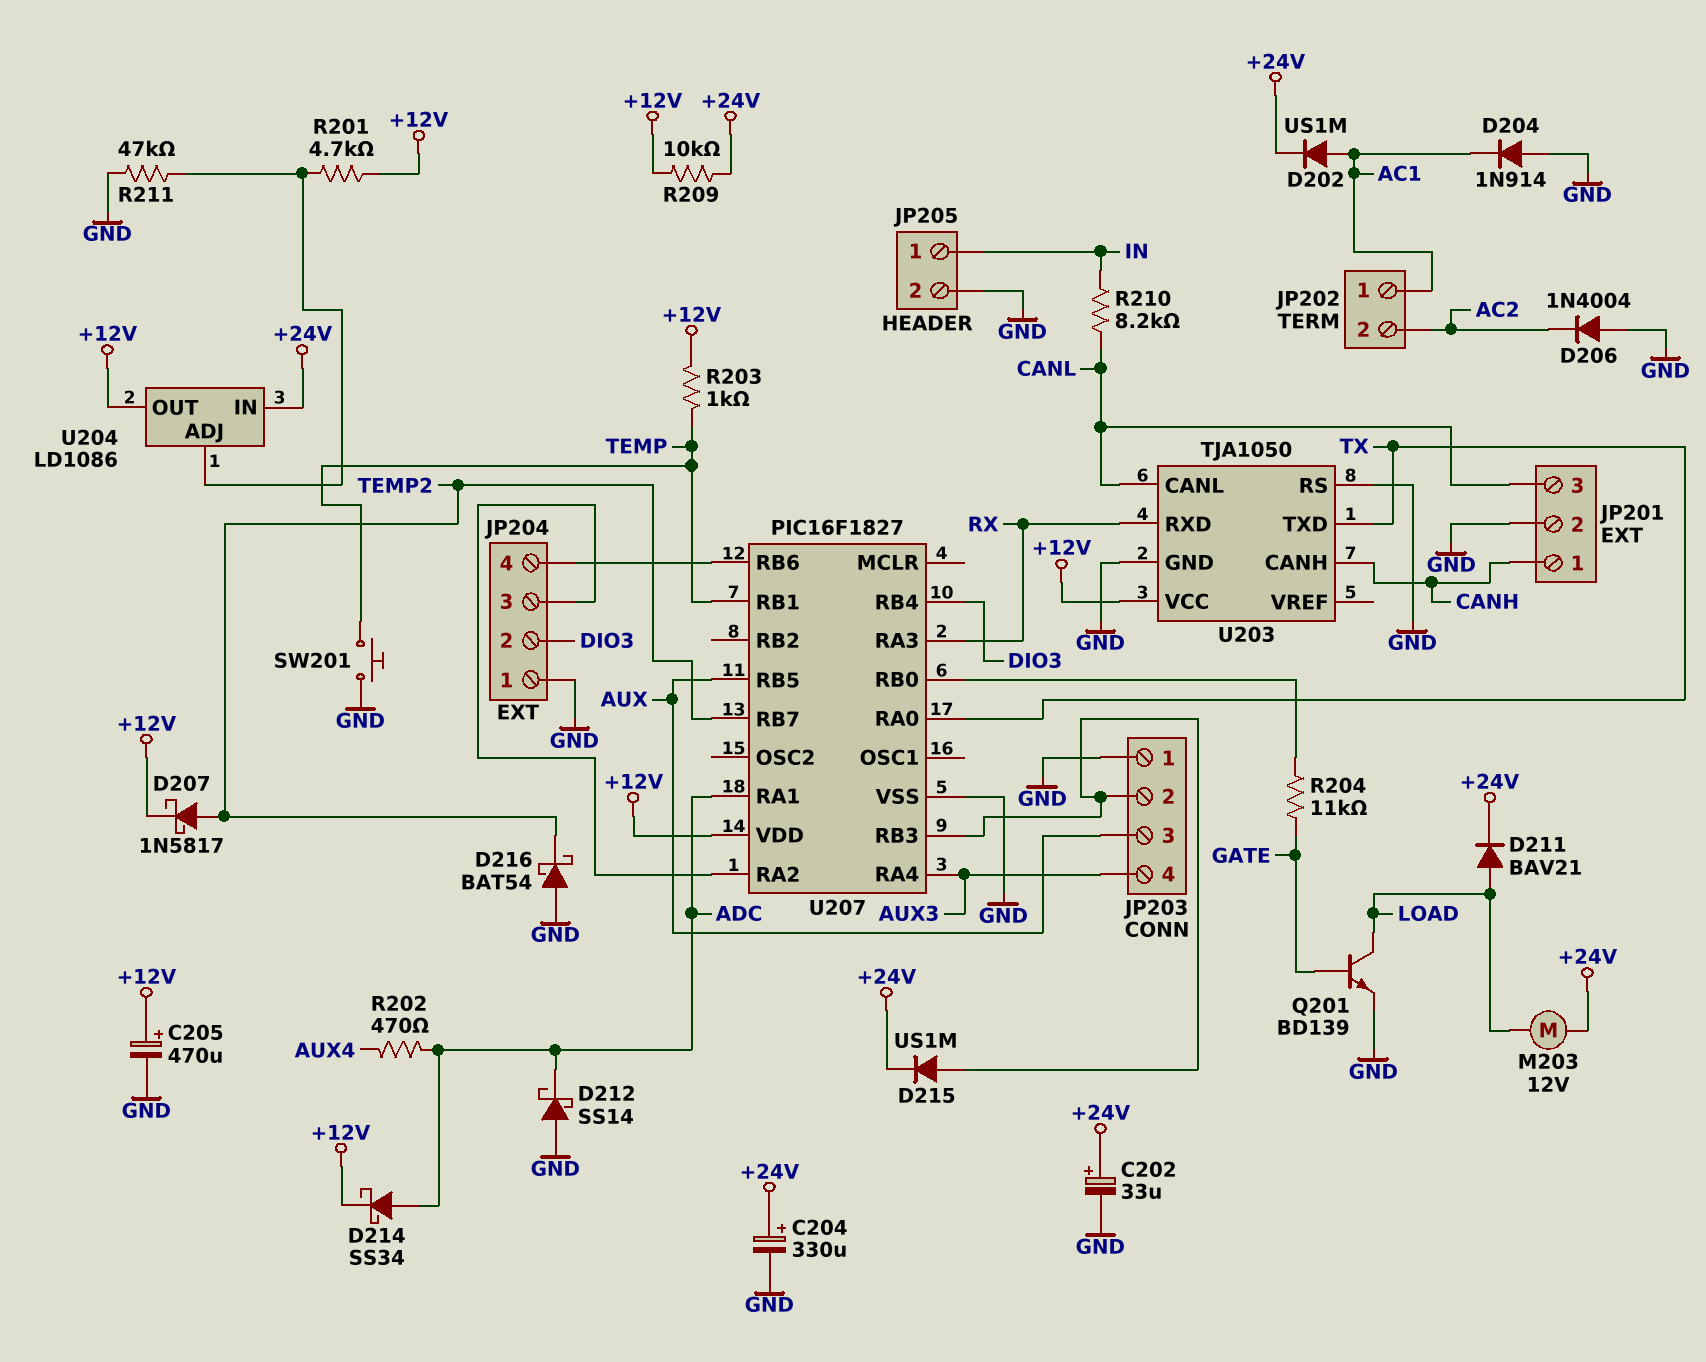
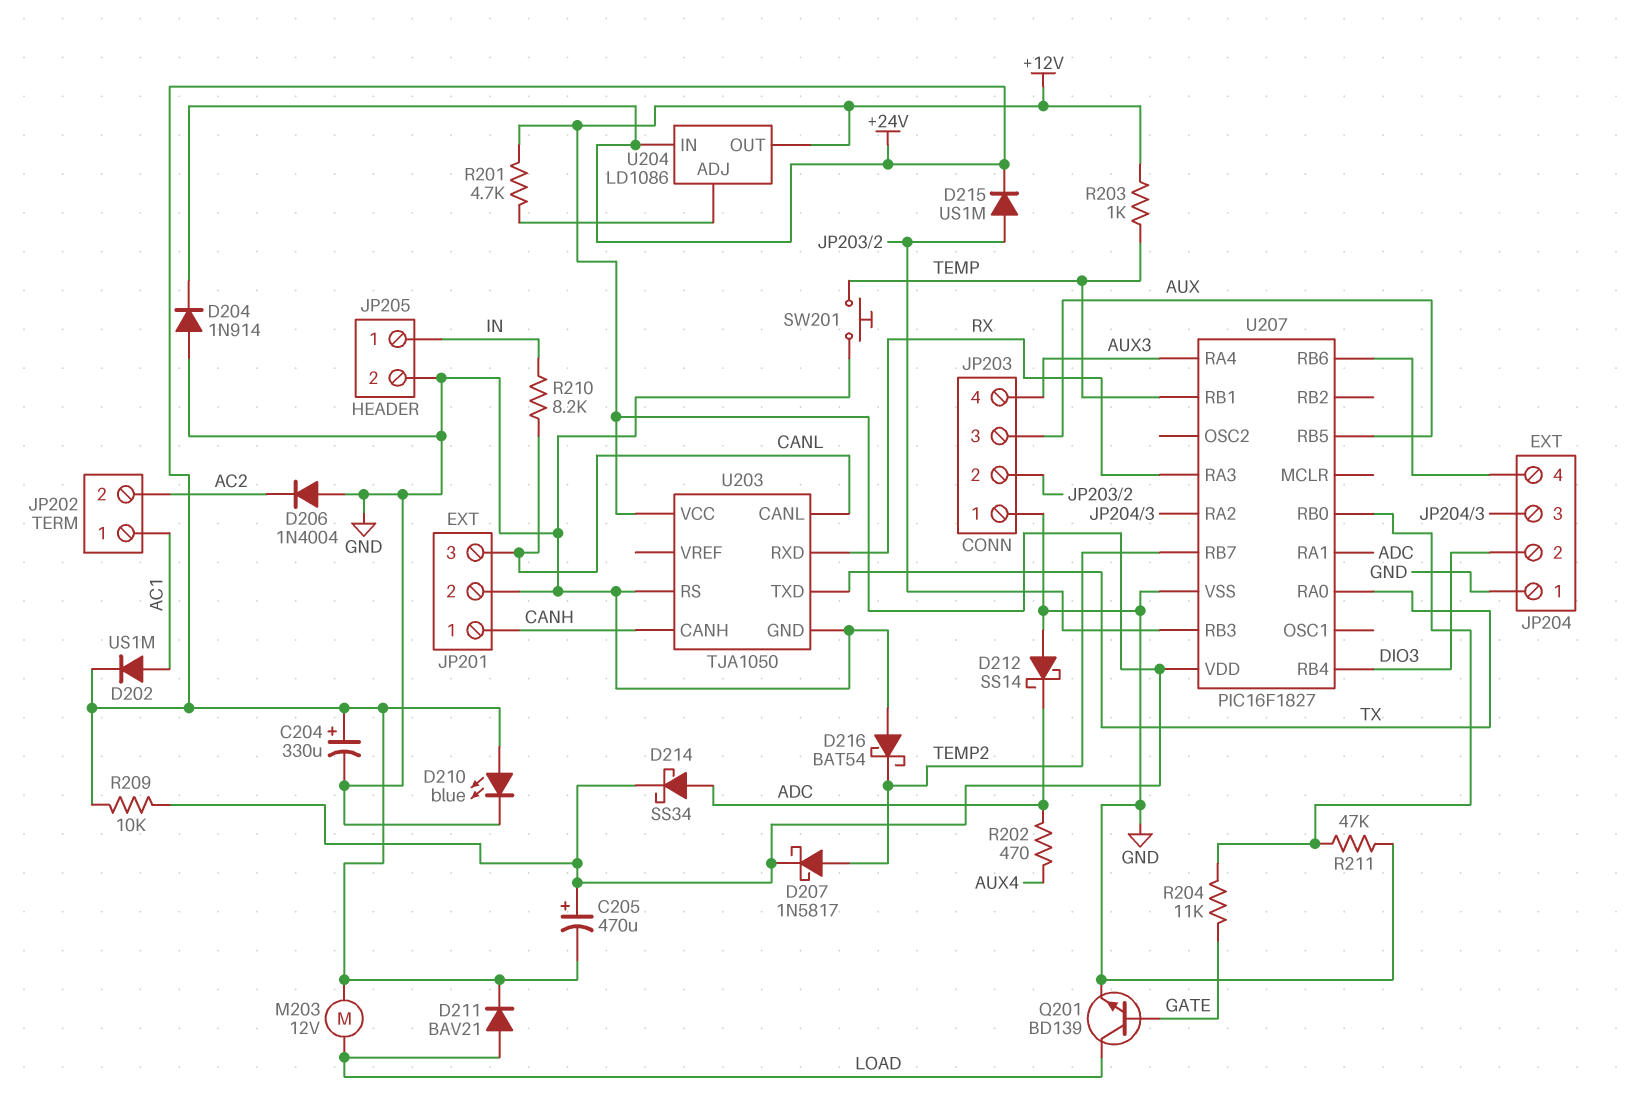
C202: 33uF (plus +24V, minus GND) -> none
C205: 470uF (plus +12V, minus GND) -> 470uF (plus +12V, minus +24V)
D204: diode 1N914 (A GND, K AC1) -> diode 1N914 (A GND, K +24V)
D210: none -> LED blue (A +24V, K GND)
R211: 47k (GND, U204/ADJ) -> 47k (GND, U207/RB0)

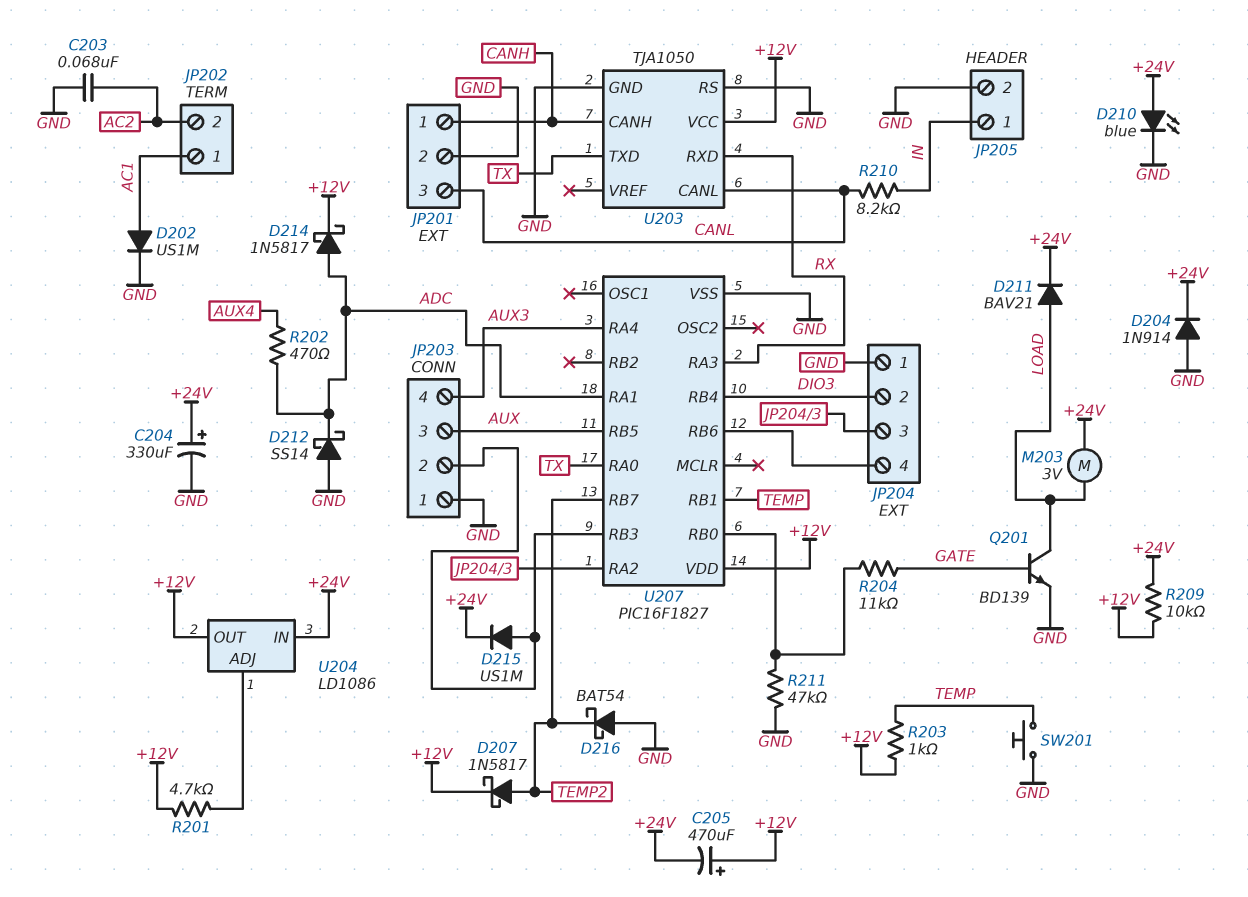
C203: none -> 68nF (AC2, GND)
D202: diode US1M (A AC1, K +24V) -> diode US1M (A AC1, K GND)
D206: diode 1N4004 (A GND, K AC2) -> none
D214: schottky SS34 (A ADC, K +12V) -> schottky 1N5817 (A ADC, K +12V)
M203: motor 12V (+24V, LOAD) -> motor 3V (+24V, LOAD)

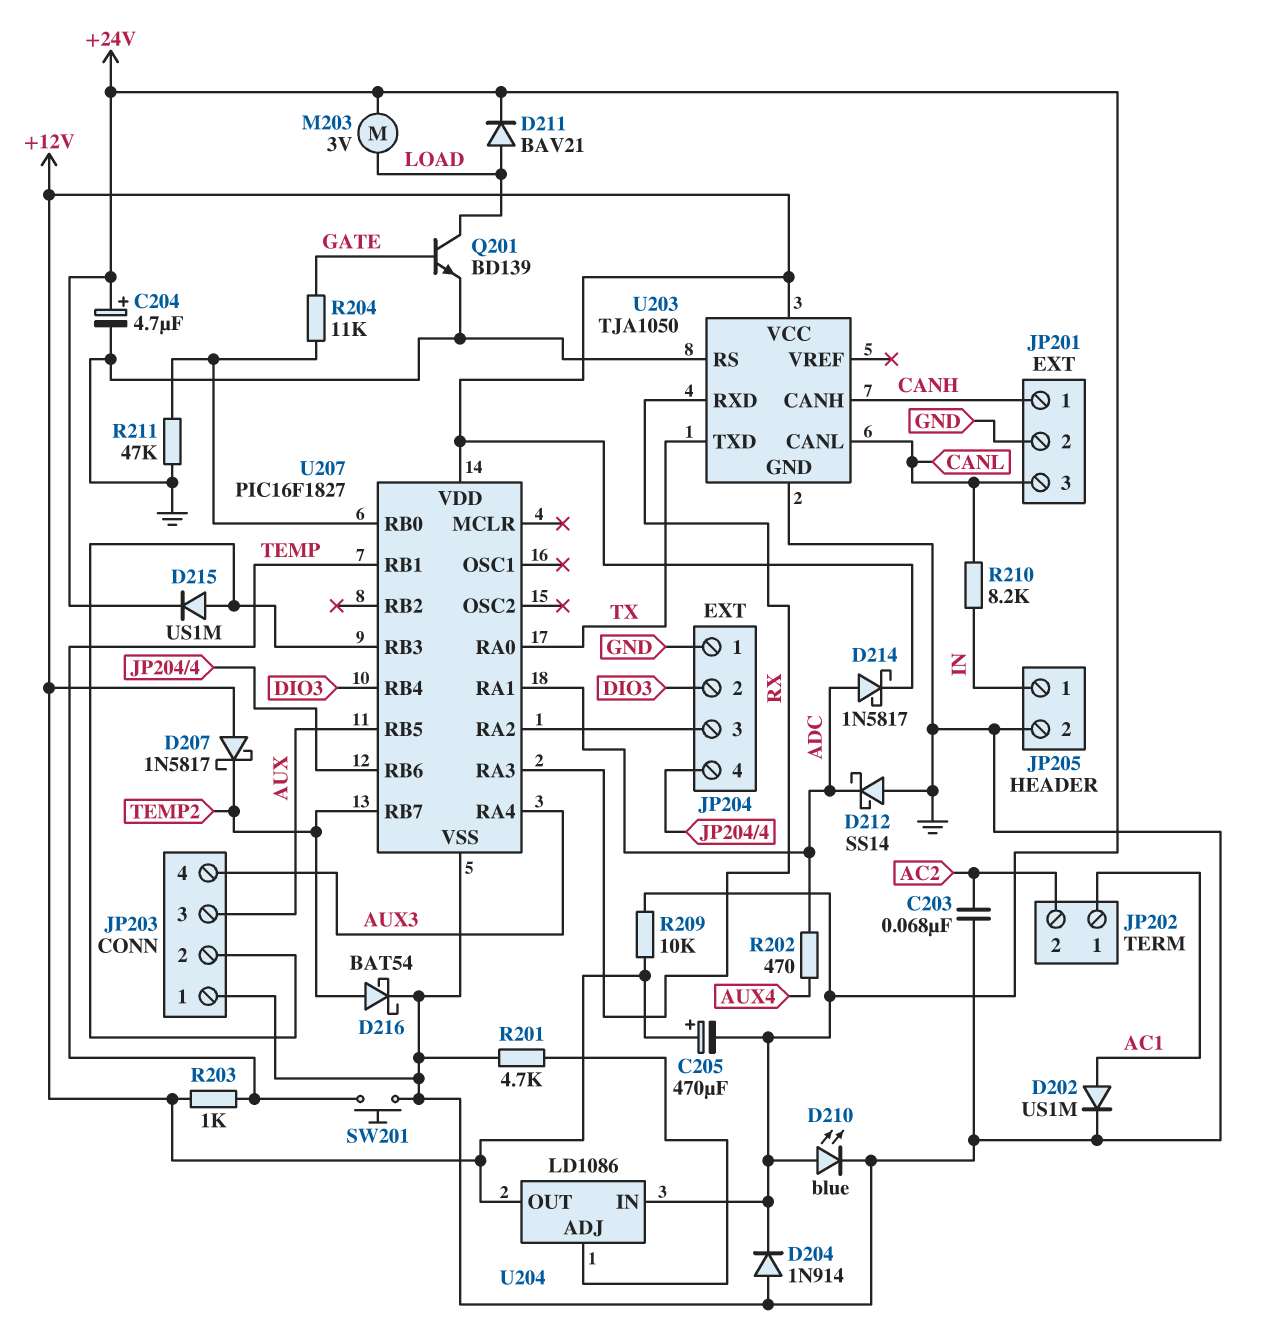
C204: 330uF (plus +24V, minus GND) -> 4.7uF (plus +24V, minus GND)
D207: schottky 1N5817 (A TEMP2, K +12V) -> schottky 1N5817 (A +12V, K TEMP2)
D216: schottky BAT54 (A GND, K TEMP2) -> schottky BAT54 (A TEMP2, K GND)
R201: 4.7k (+12V, U204/ADJ) -> 4.7k (GND, U204/ADJ)

